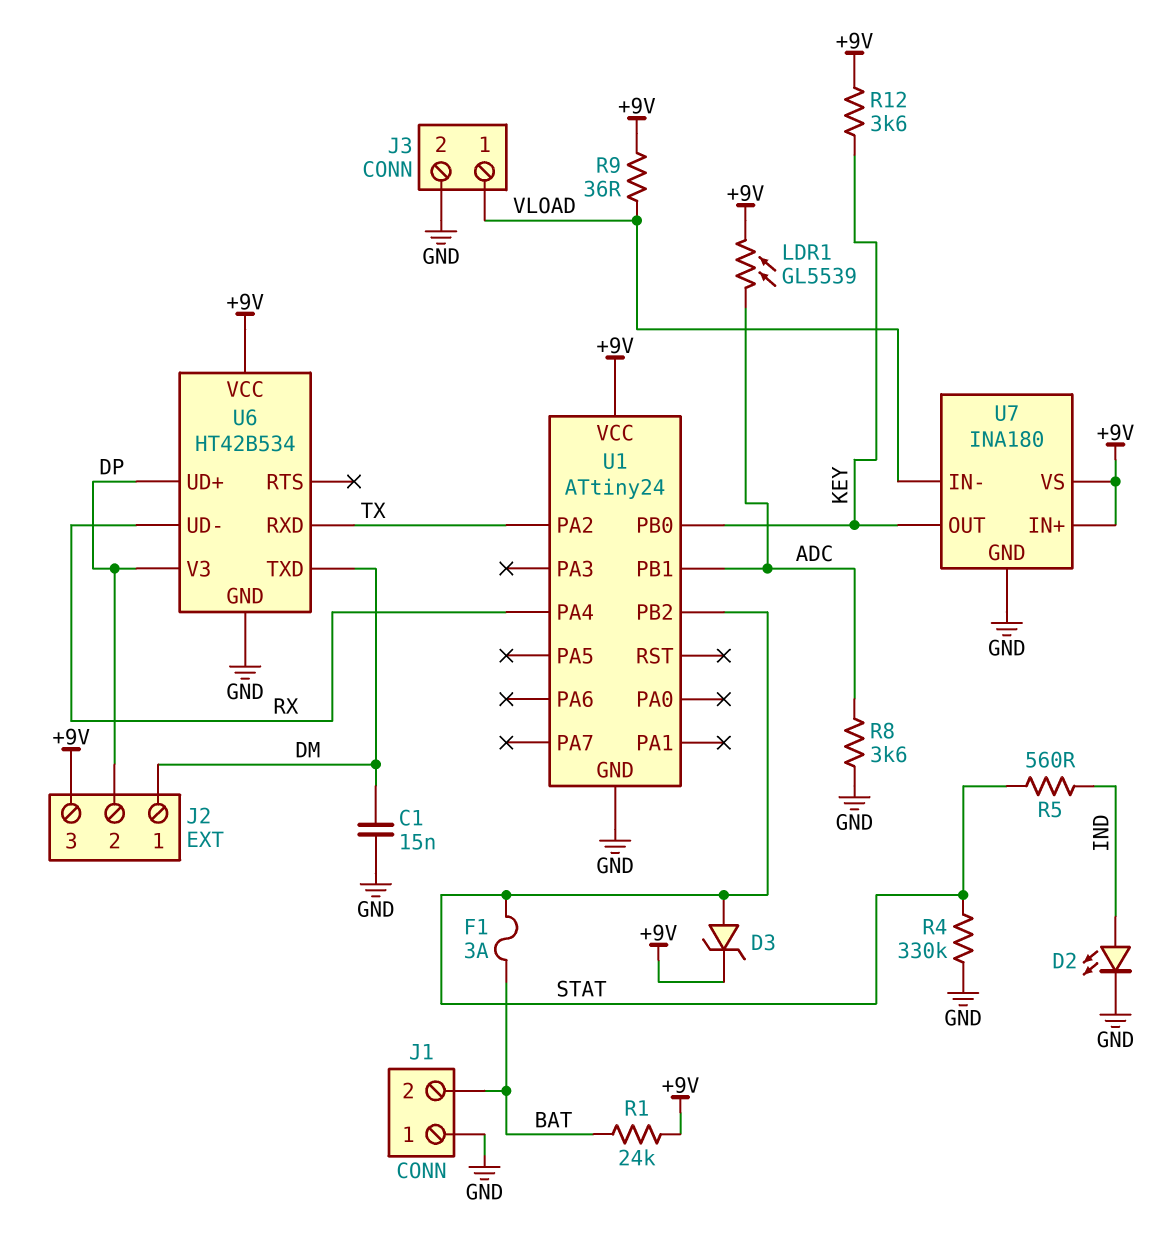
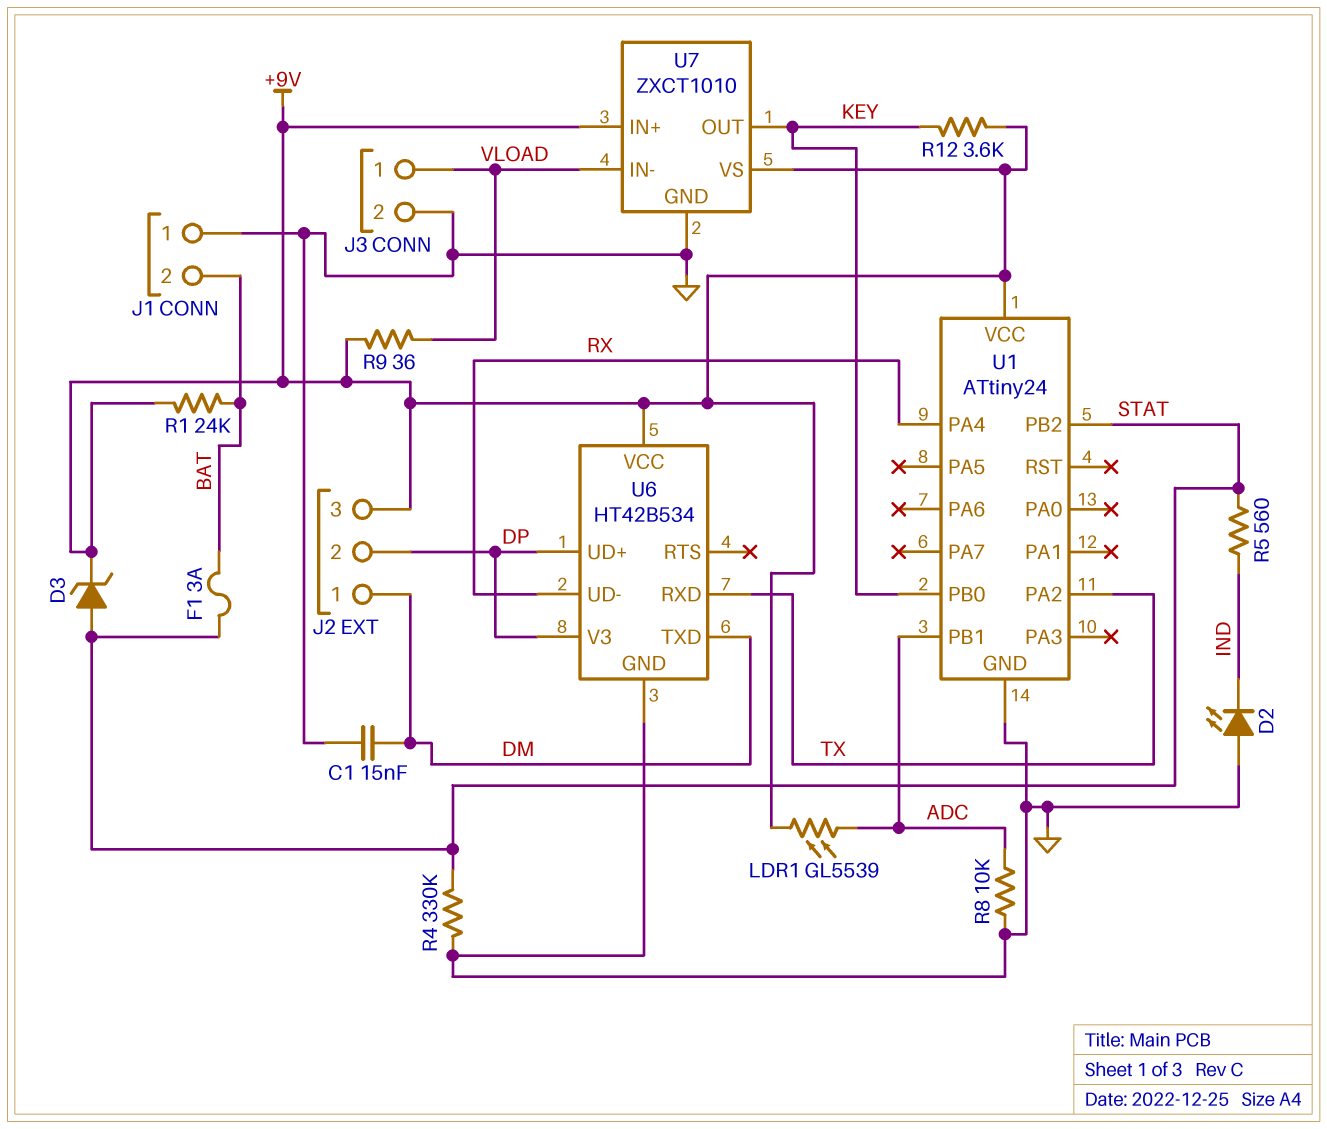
D2: LED (A IND, K GND) -> LED (A GND, K IND)
R8: 3.6k (ADC, GND) -> 10k (ADC, GND)
U7: INA180 -> ZXCT1010

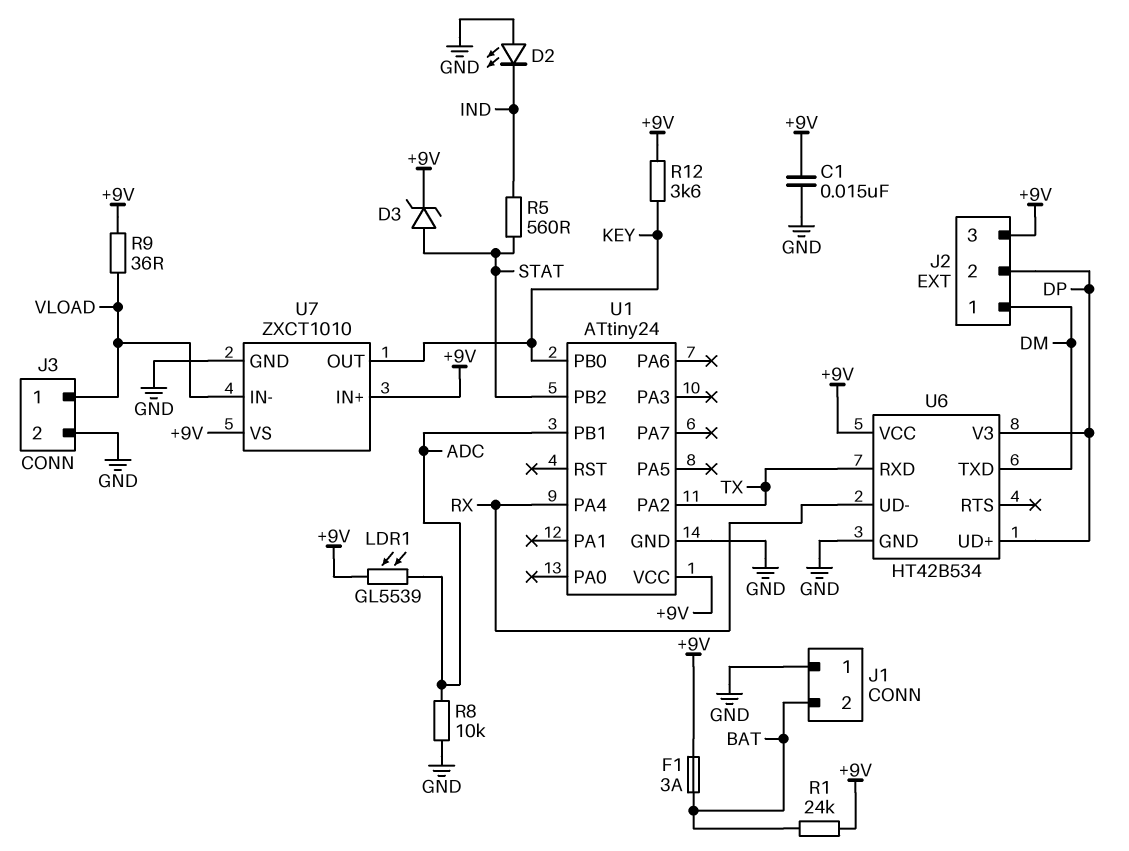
C1: 15nF (DM, GND) -> 15nF (+9V, GND)
F1: 3A (BAT, STAT) -> 3A (+9V, BAT)
R4: 330k (GND, STAT) -> none

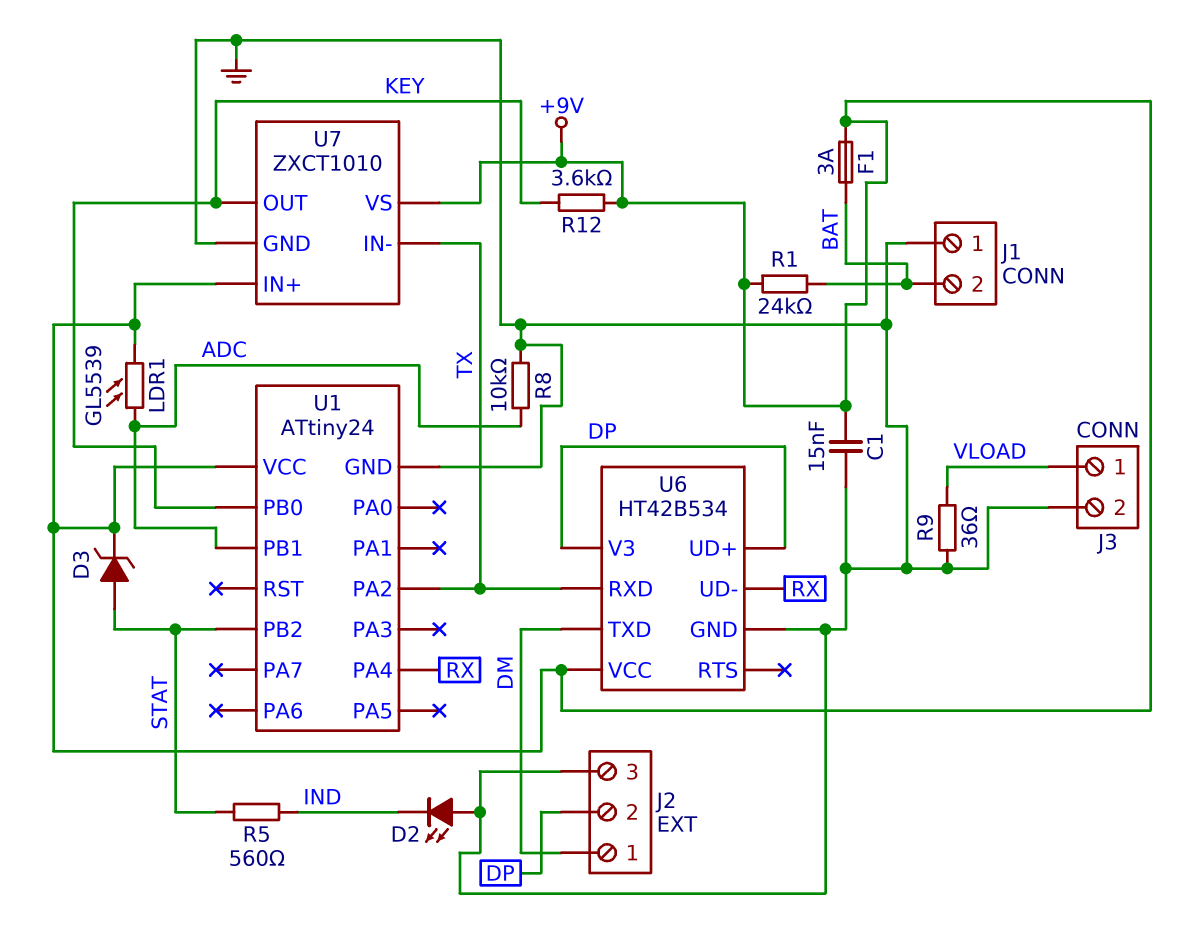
J2 pin 3: +9V -> GND
R9: 36 (+9V, VLOAD) -> 36 (GND, VLOAD)
U7 pin IN-: VLOAD -> TX

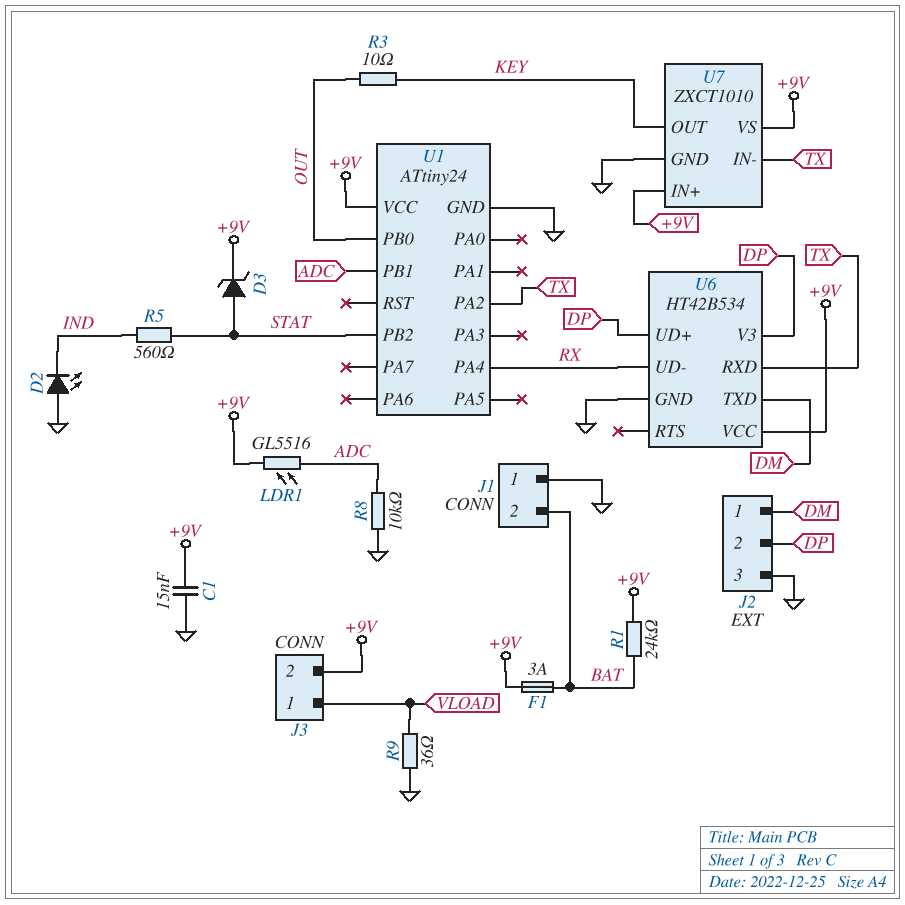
J3 pin 2: GND -> +9V
LDR1: GL5539 (+9V, ADC) -> GL5516 (+9V, ADC)
R3: none -> 10 (KEY, OUT)
R12: 3.6k (+9V, KEY) -> none
U1 pin PB0: KEY -> OUT

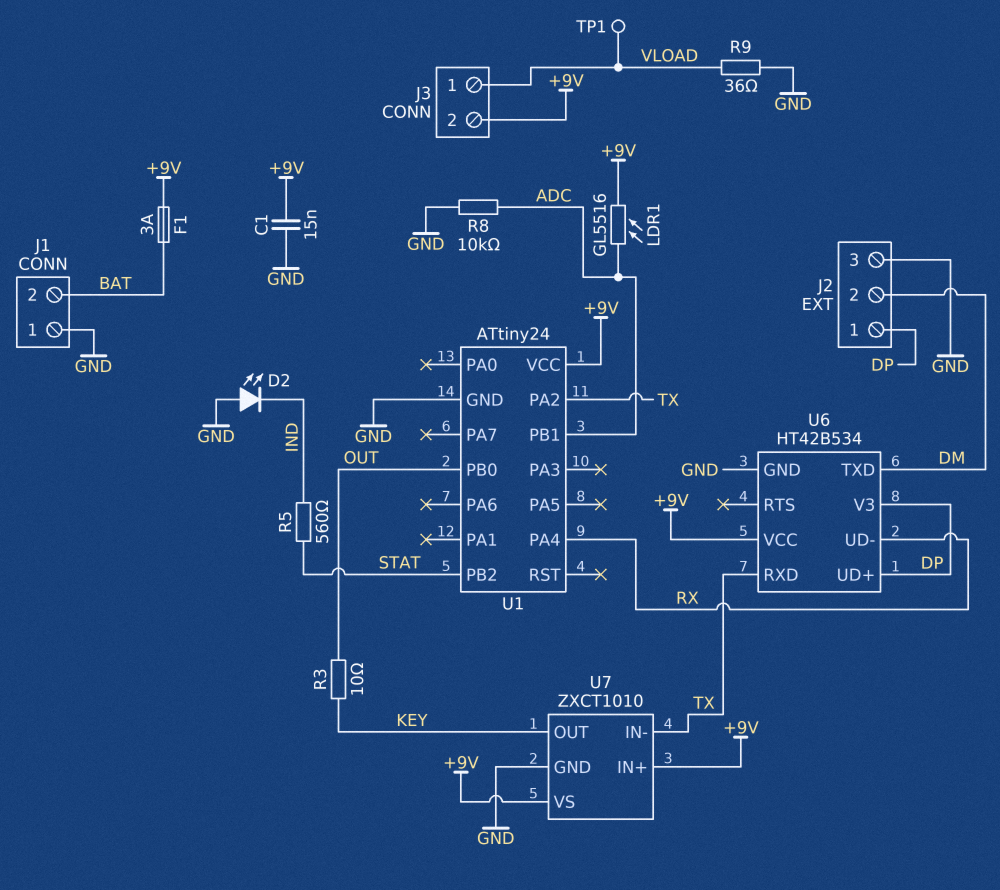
D3: zener (A STAT, K +9V) -> none
J2 pin 1: DM -> DP
J2 pin 2: DP -> DM
R1: 24k (+9V, BAT) -> none
TP1: none -> test point (VLOAD)

